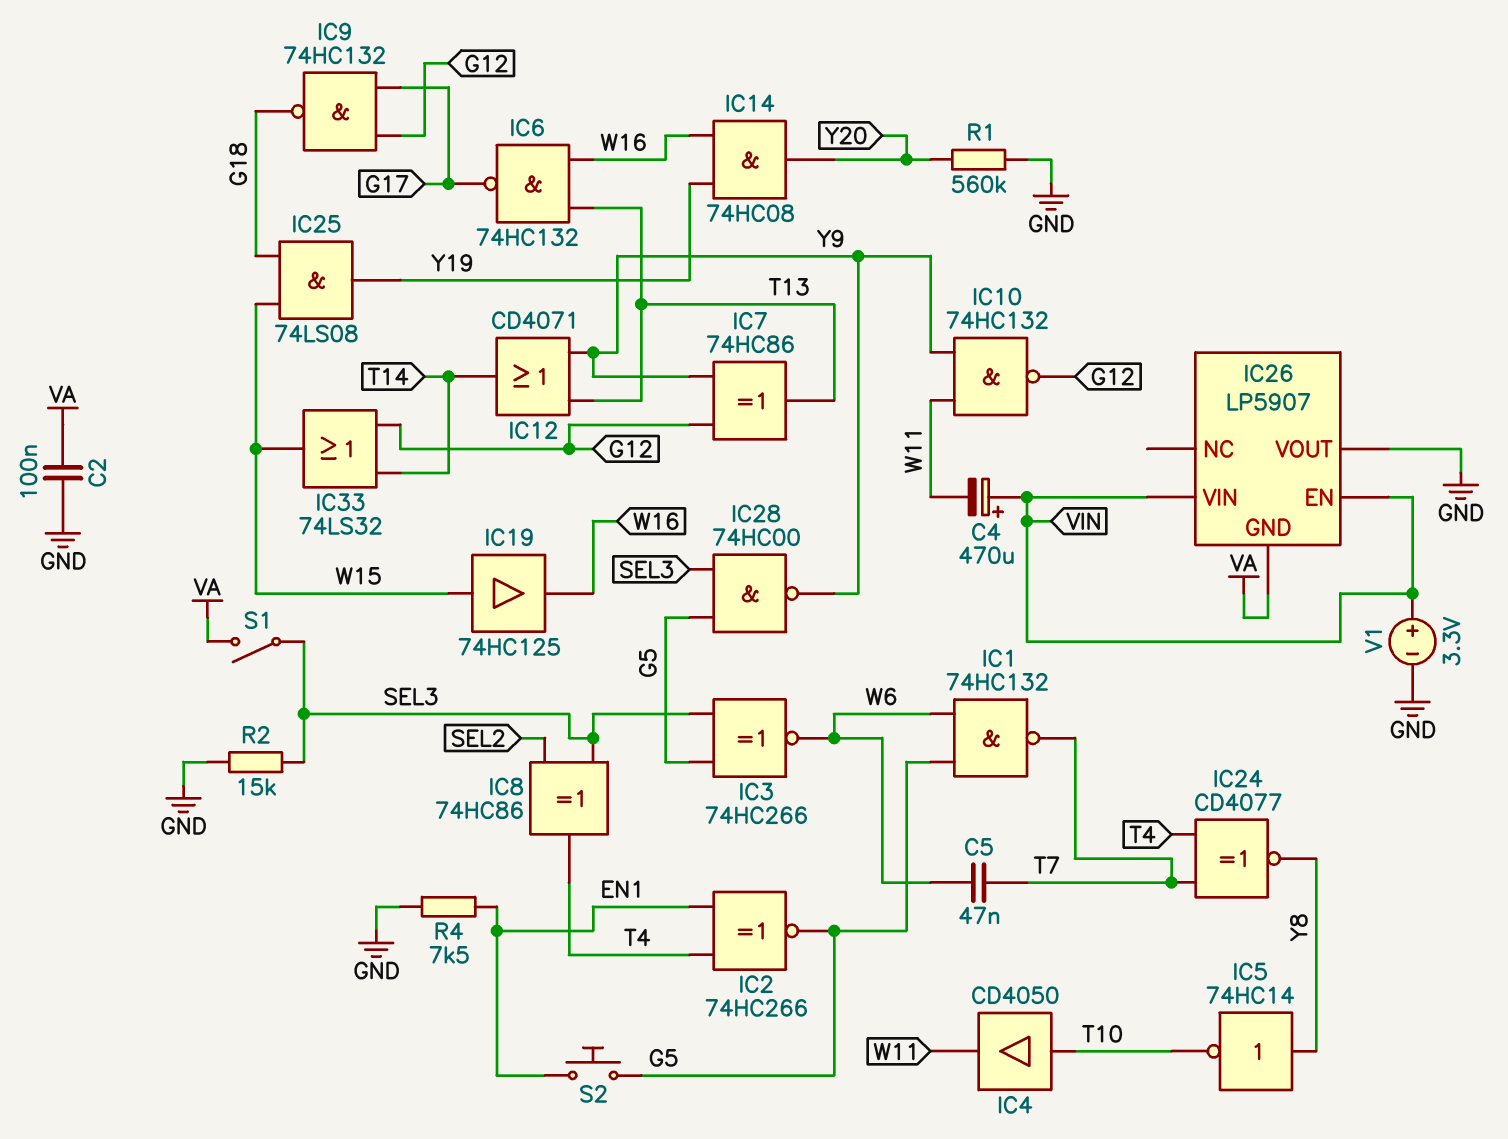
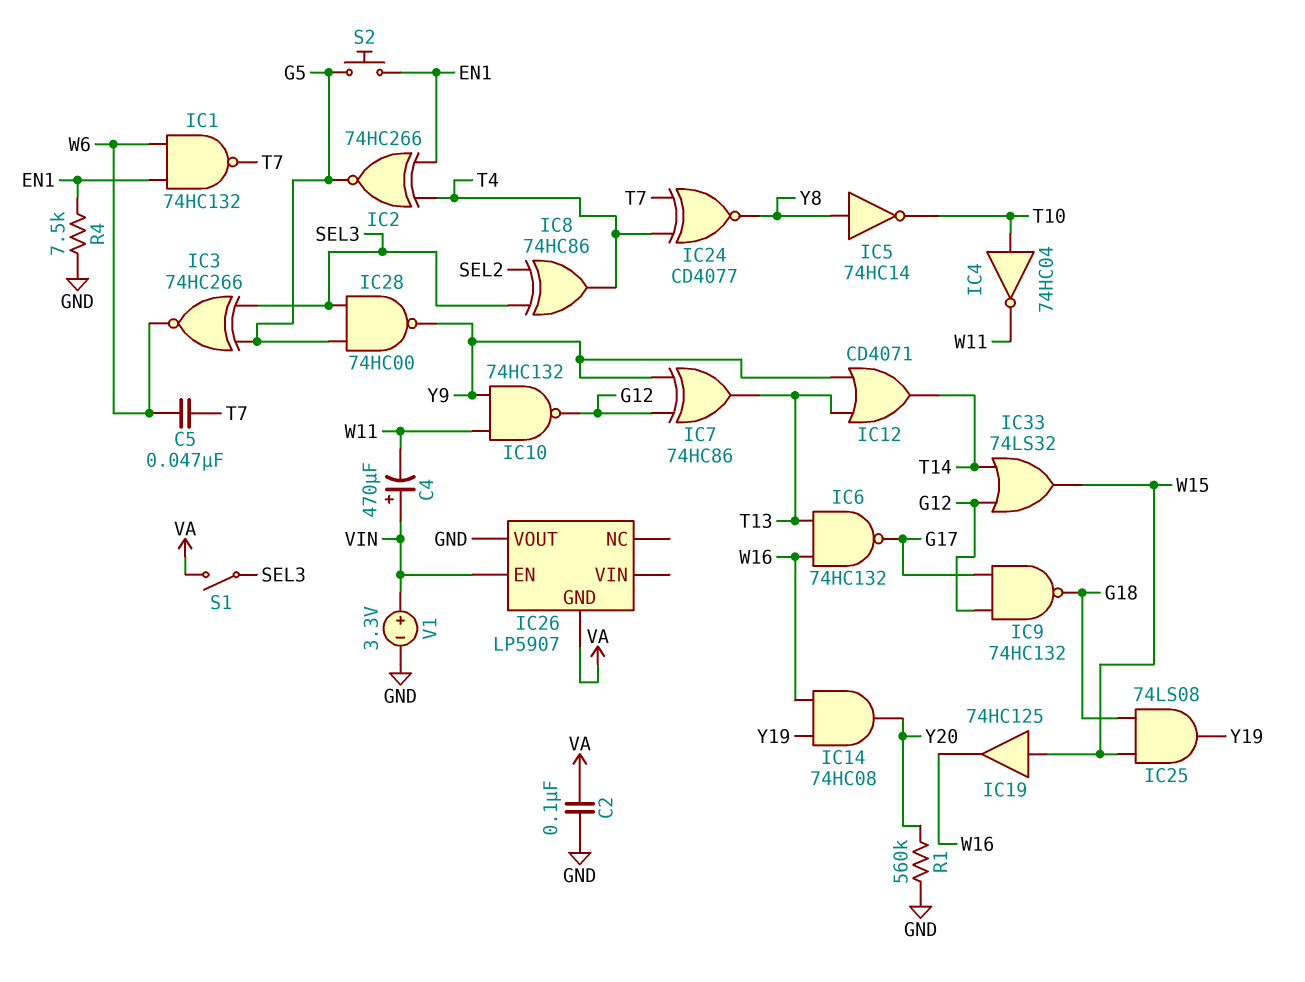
IC1: NAND 74HC132 (in G5, in W6, out T7) -> NAND 74HC132 (in EN1, in W6, out T7)
IC4: buffer CD4050 (in T10, out W11) -> NOT 74HC04 (in T10, out W11)
IC26 pin VIN: VIN -> none
R2: 15k (GND, SEL3) -> none

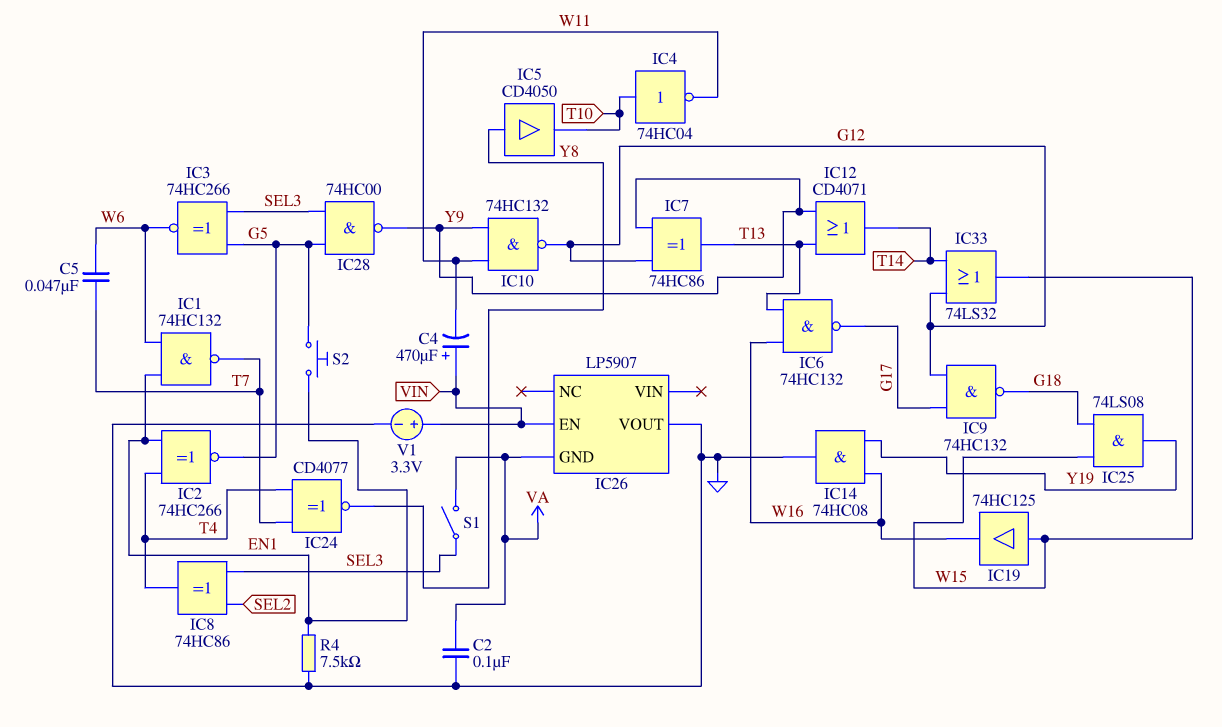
IC5: NOT 74HC14 (in Y8, out T10) -> buffer CD4050 (in Y8, out T10)
IC14: AND 74HC08 (in W16, in Y19, out Y20) -> AND 74HC08 (in W16, in Y19, out GND)
R1: 560k (GND, Y20) -> none

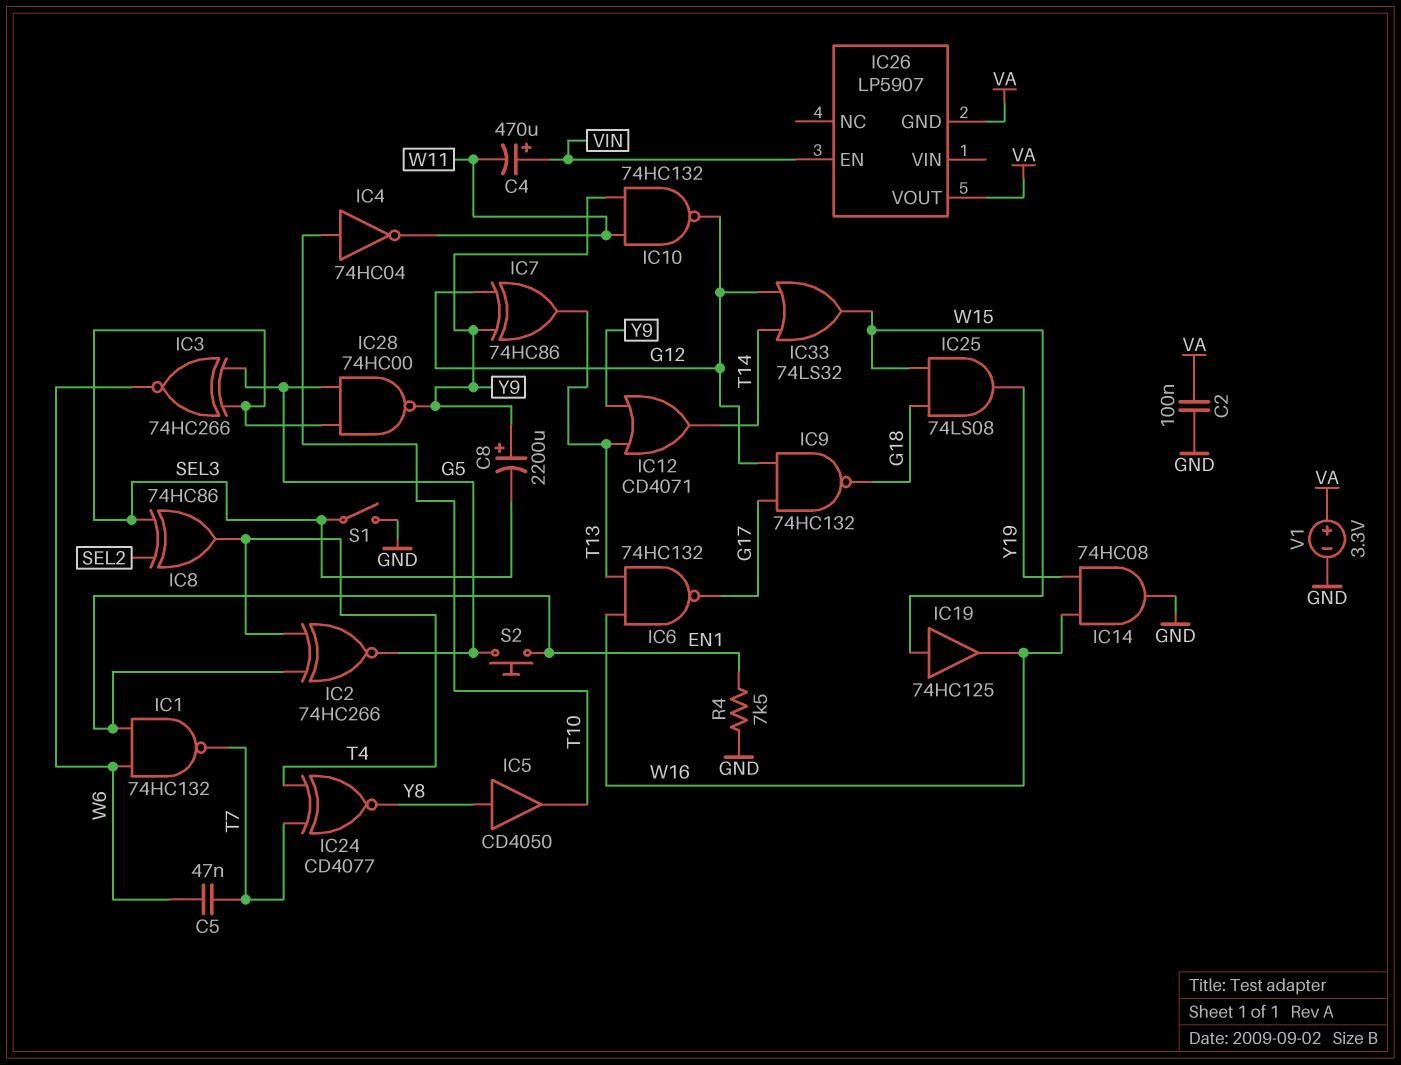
C8: none -> 2200uF (plus Y9, minus SEL3)
IC26 pin VOUT: GND -> VA
S1: switch (SEL3, VA) -> switch (GND, SEL3)
V1: 3.3V (plus VIN, minus GND) -> 3.3V (plus VA, minus GND)

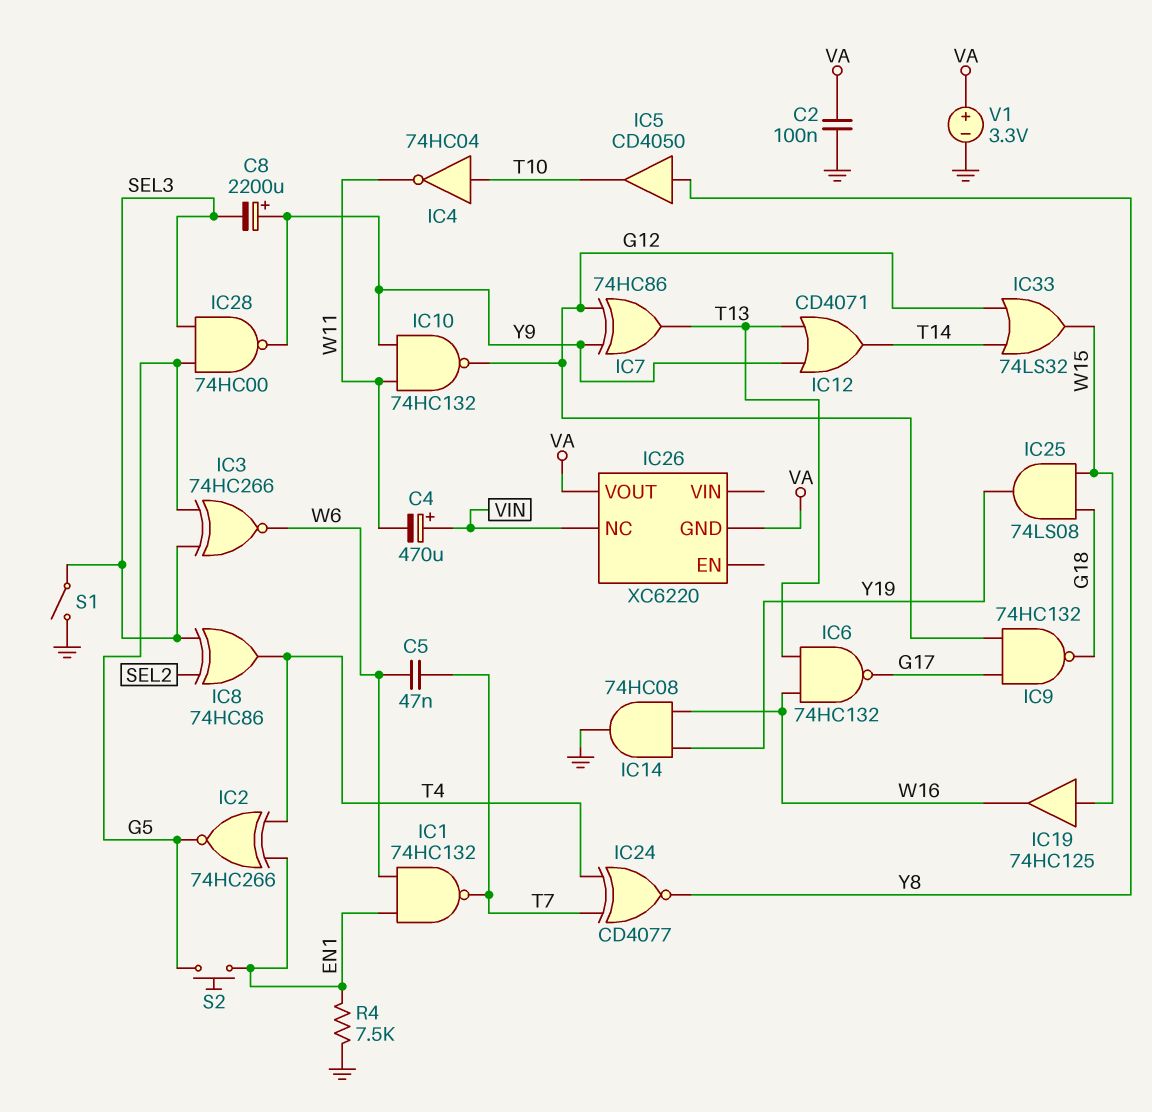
IC26: LP5907 -> XC6220
IC26 pin EN: VIN -> none
IC26 pin NC: none -> VIN

